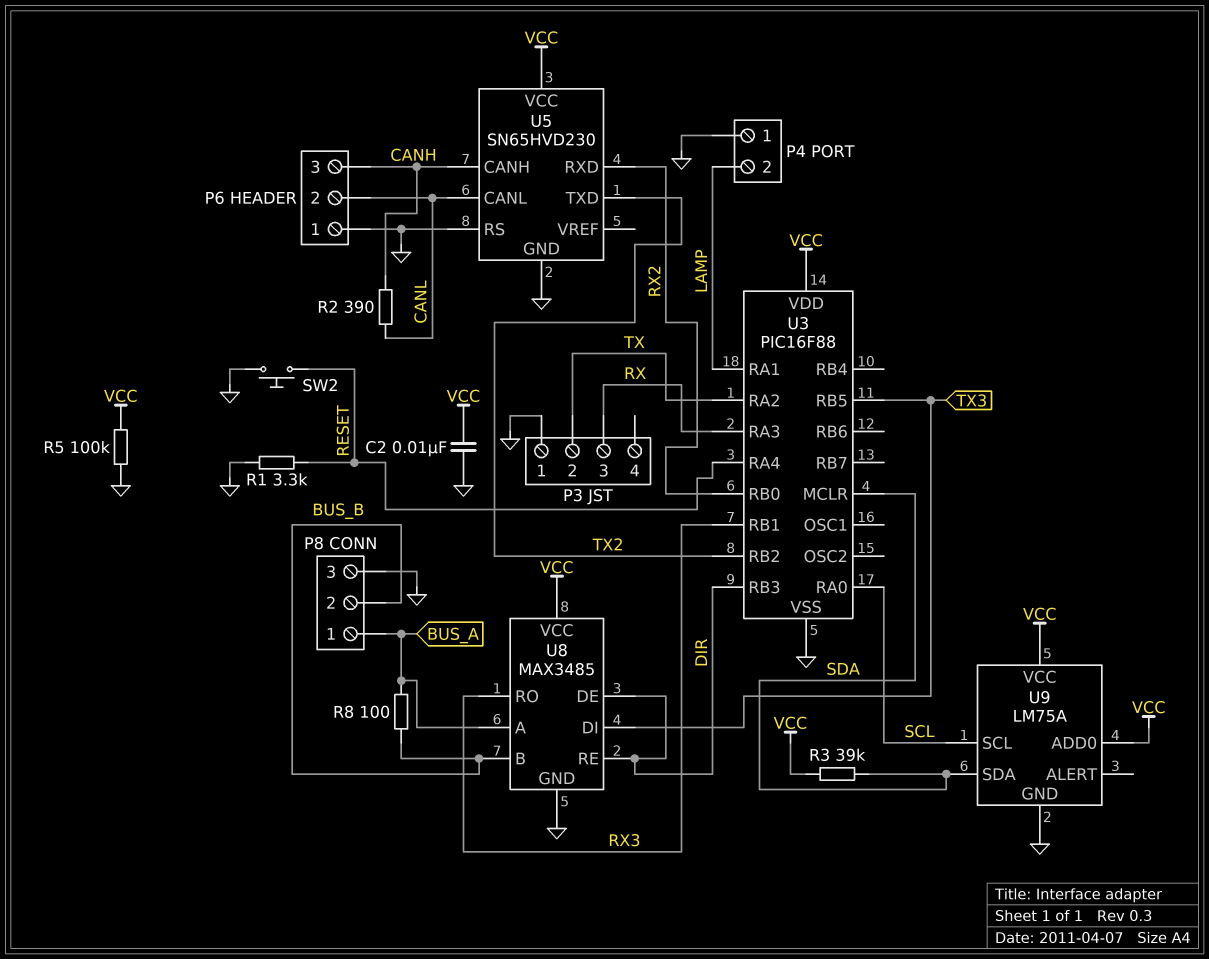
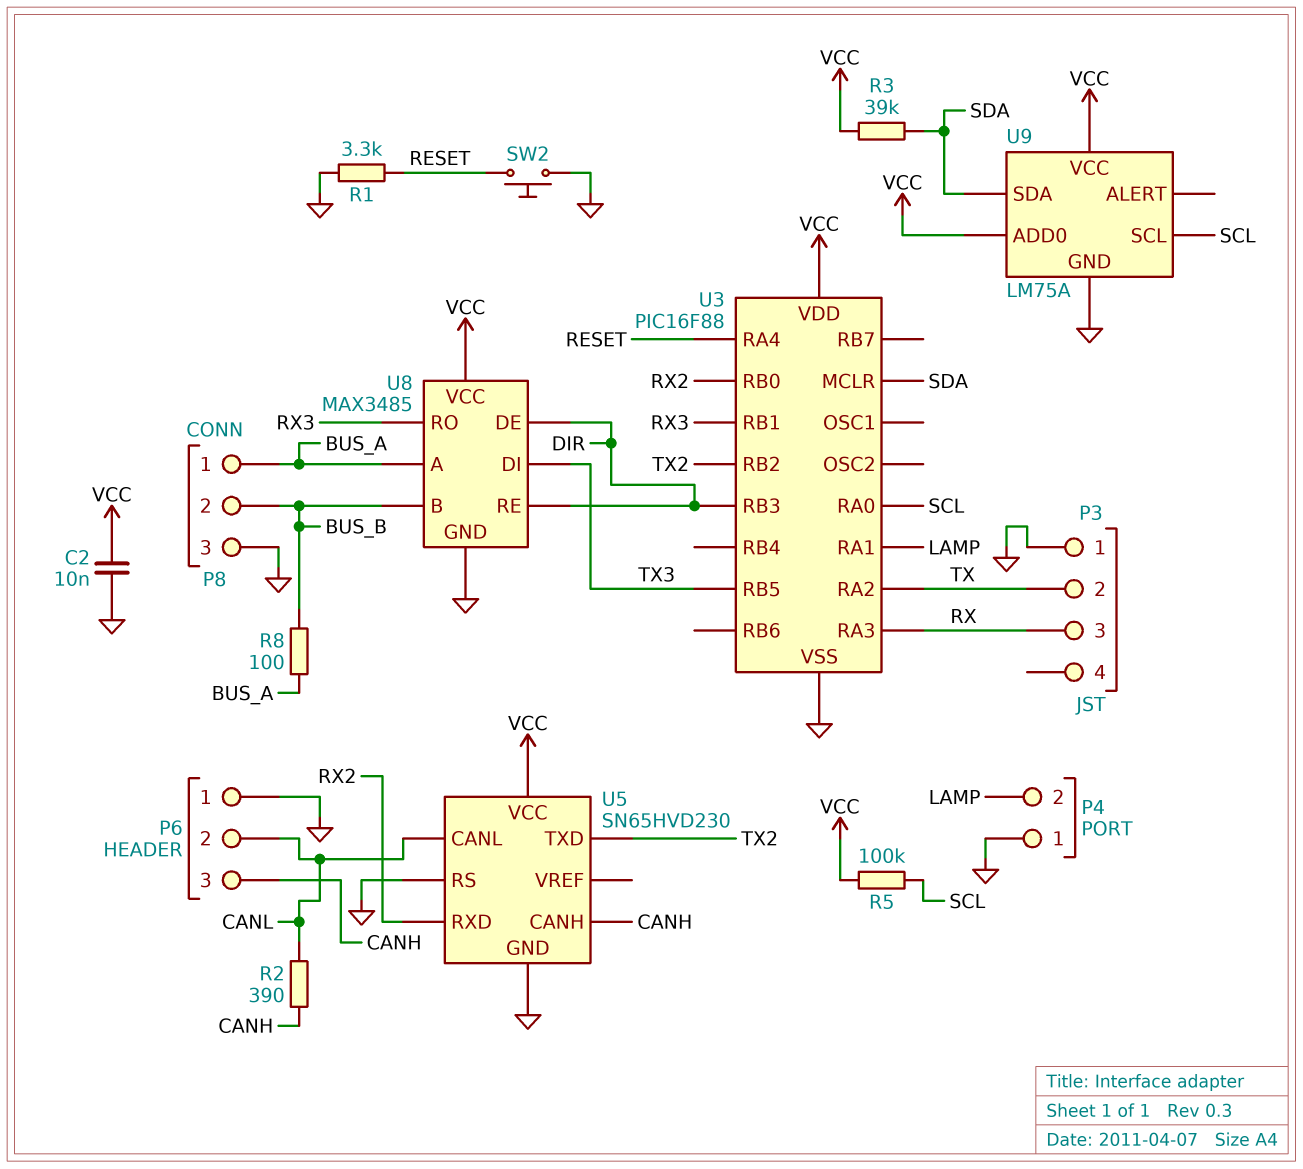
R5: 100k (GND, VCC) -> 100k (SCL, VCC)

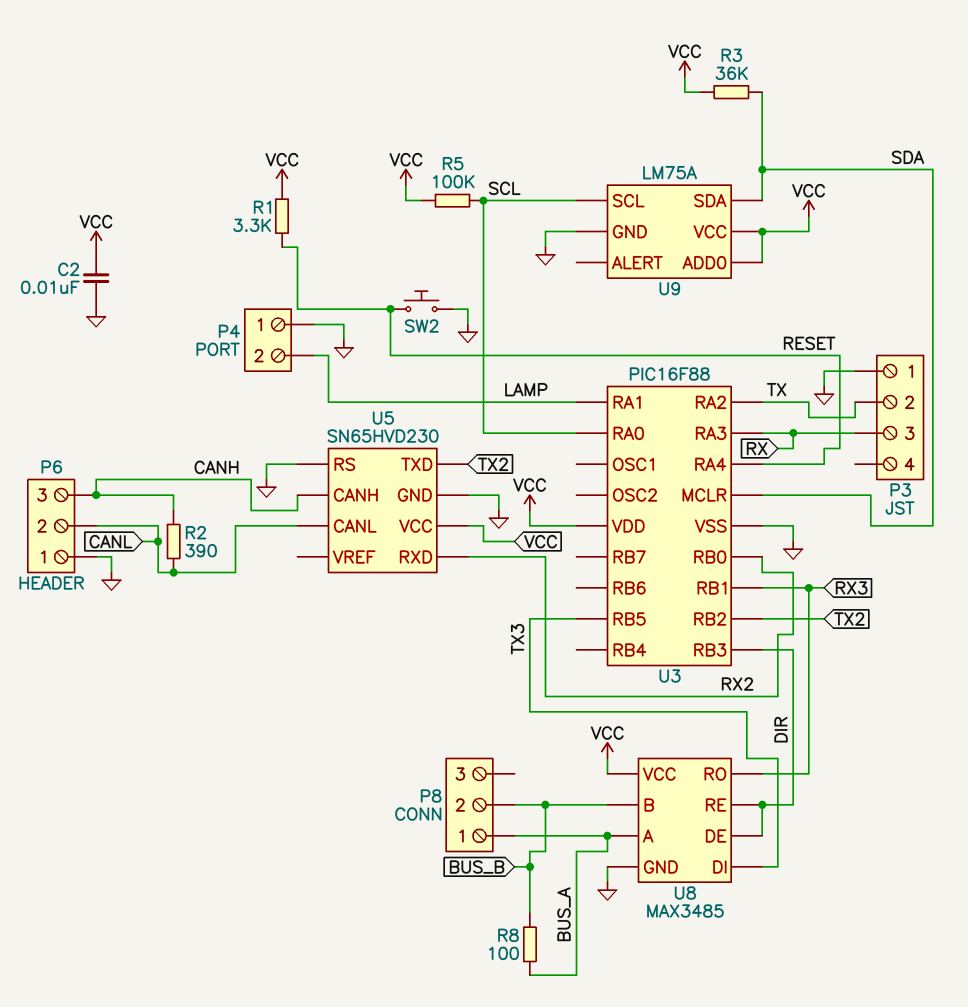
P8 pin 3: GND -> none
R1: 3.3k (GND, RESET) -> 3.3k (RESET, VCC)
R3: 39k (SDA, VCC) -> 36k (SDA, VCC)

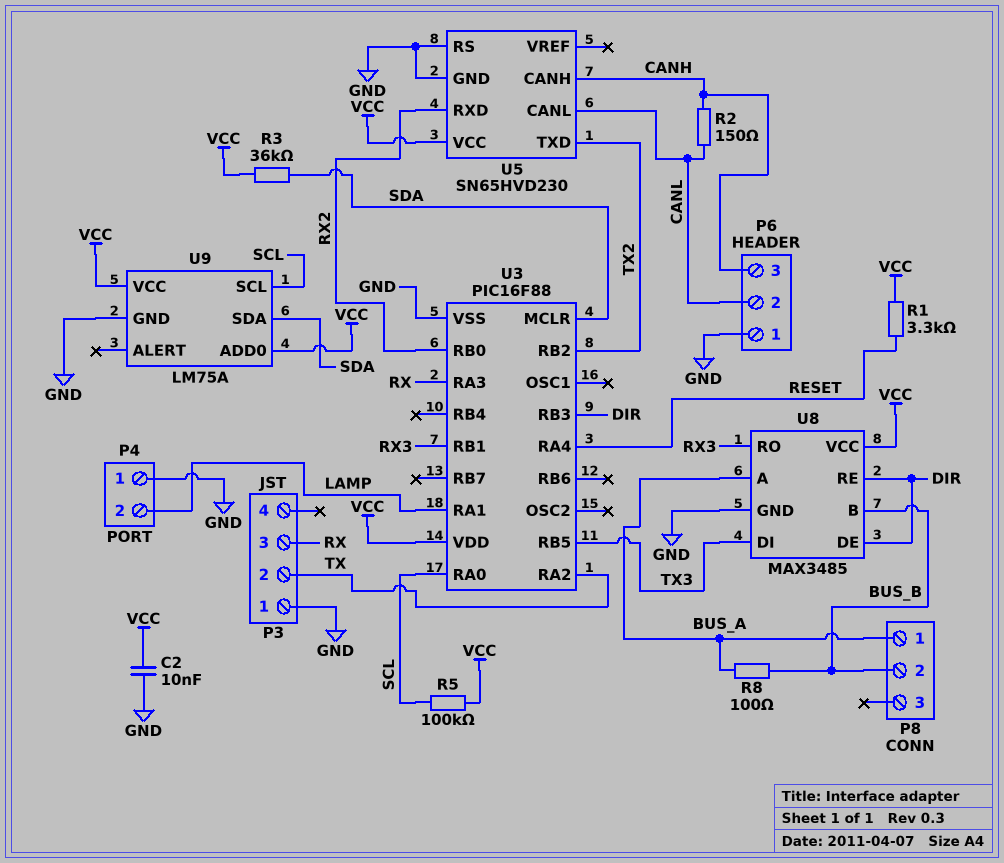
R2: 390 (CANH, CANL) -> 150 (CANH, CANL)
SW2: button (GND, RESET) -> none

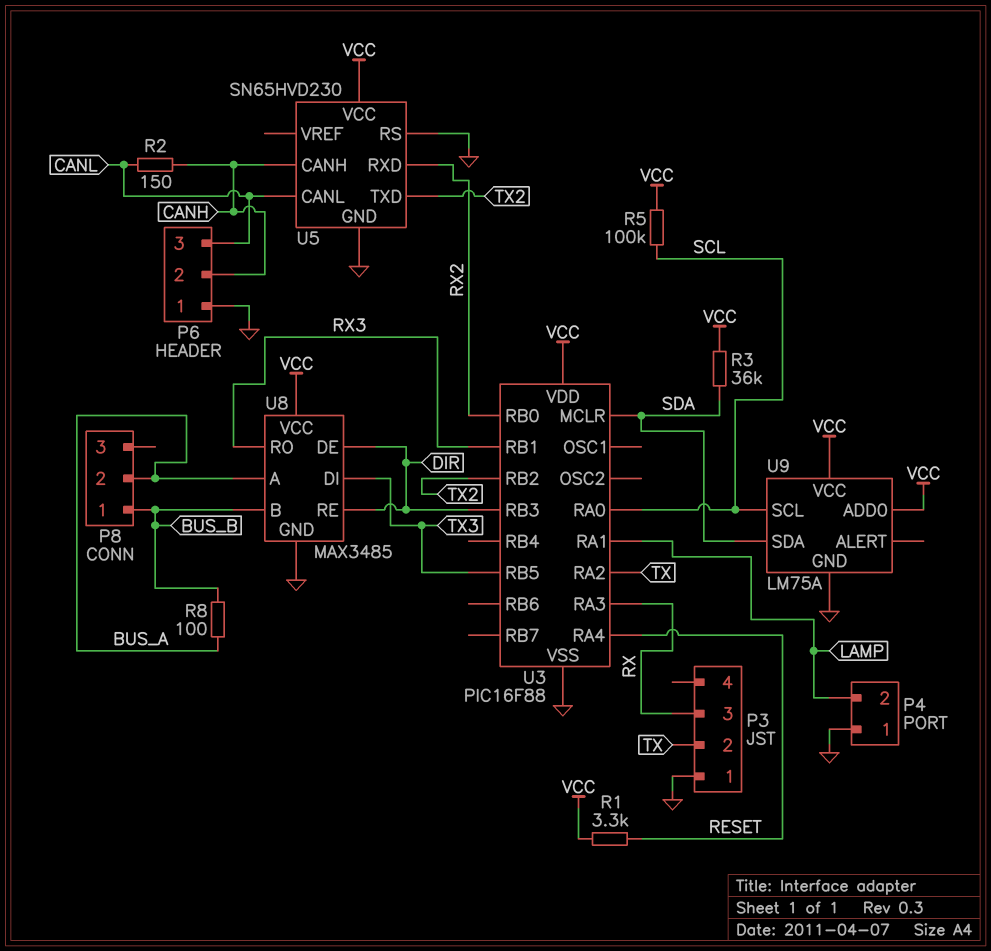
C2: 10nF (GND, VCC) -> none
P6 pin 2: CANL -> CANH
P6 pin 3: CANH -> CANL
P8 pin 1: BUS_A -> BUS_B
P8 pin 2: BUS_B -> BUS_A

